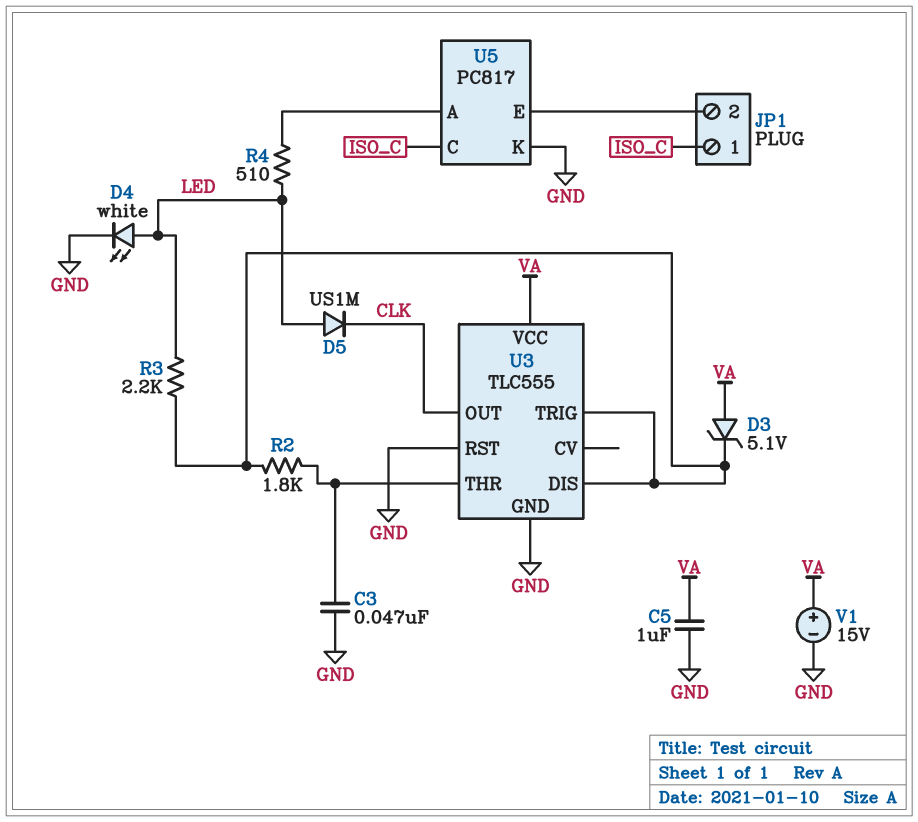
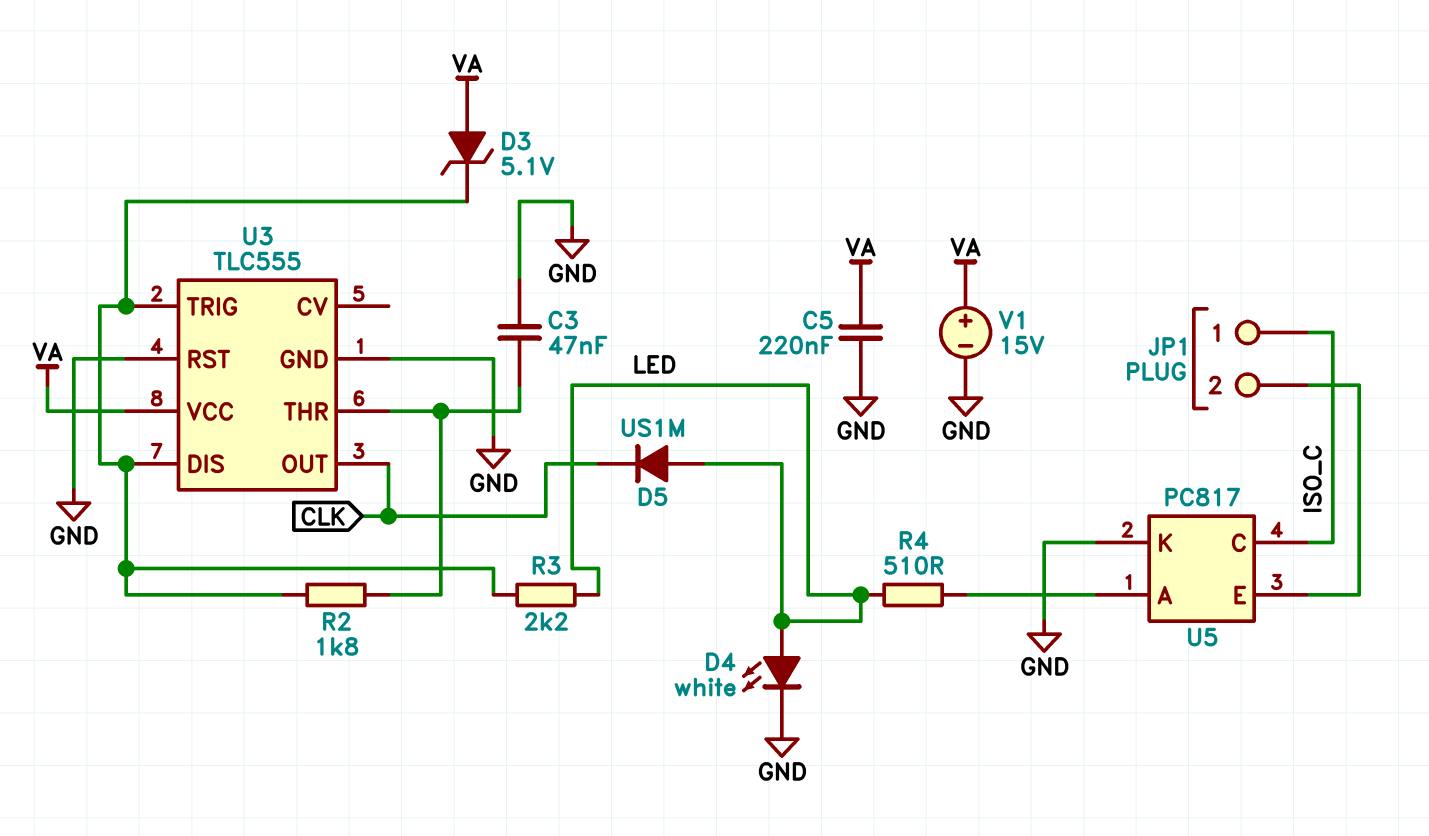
C5: 1uF (GND, VA) -> 220nF (GND, VA)

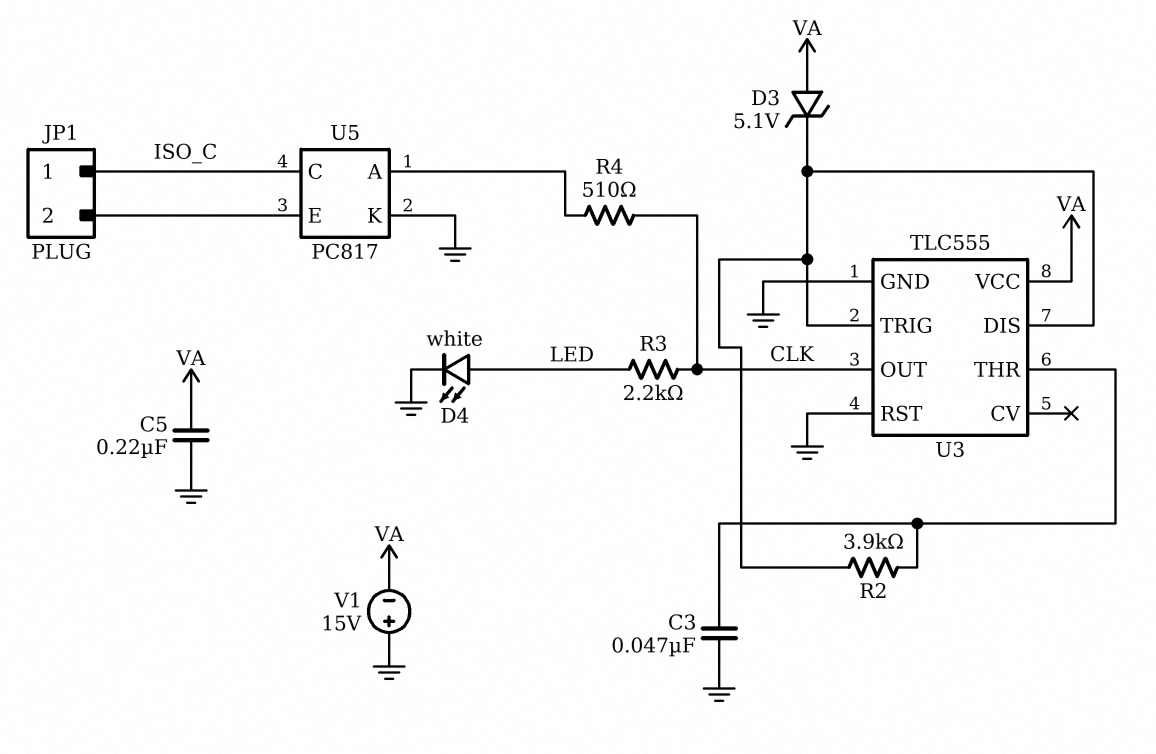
D5: diode US1M (A LED, K CLK) -> none
R2: 1.8k (U3/DIS, U3/THR) -> 3.9k (U3/DIS, U3/THR)
R3: 2.2k (LED, U3/DIS) -> 2.2k (CLK, LED)
R4: 510 (LED, U5/A) -> 510 (CLK, U5/A)
V1: 15V (plus VA, minus GND) -> 15V (plus GND, minus VA)

